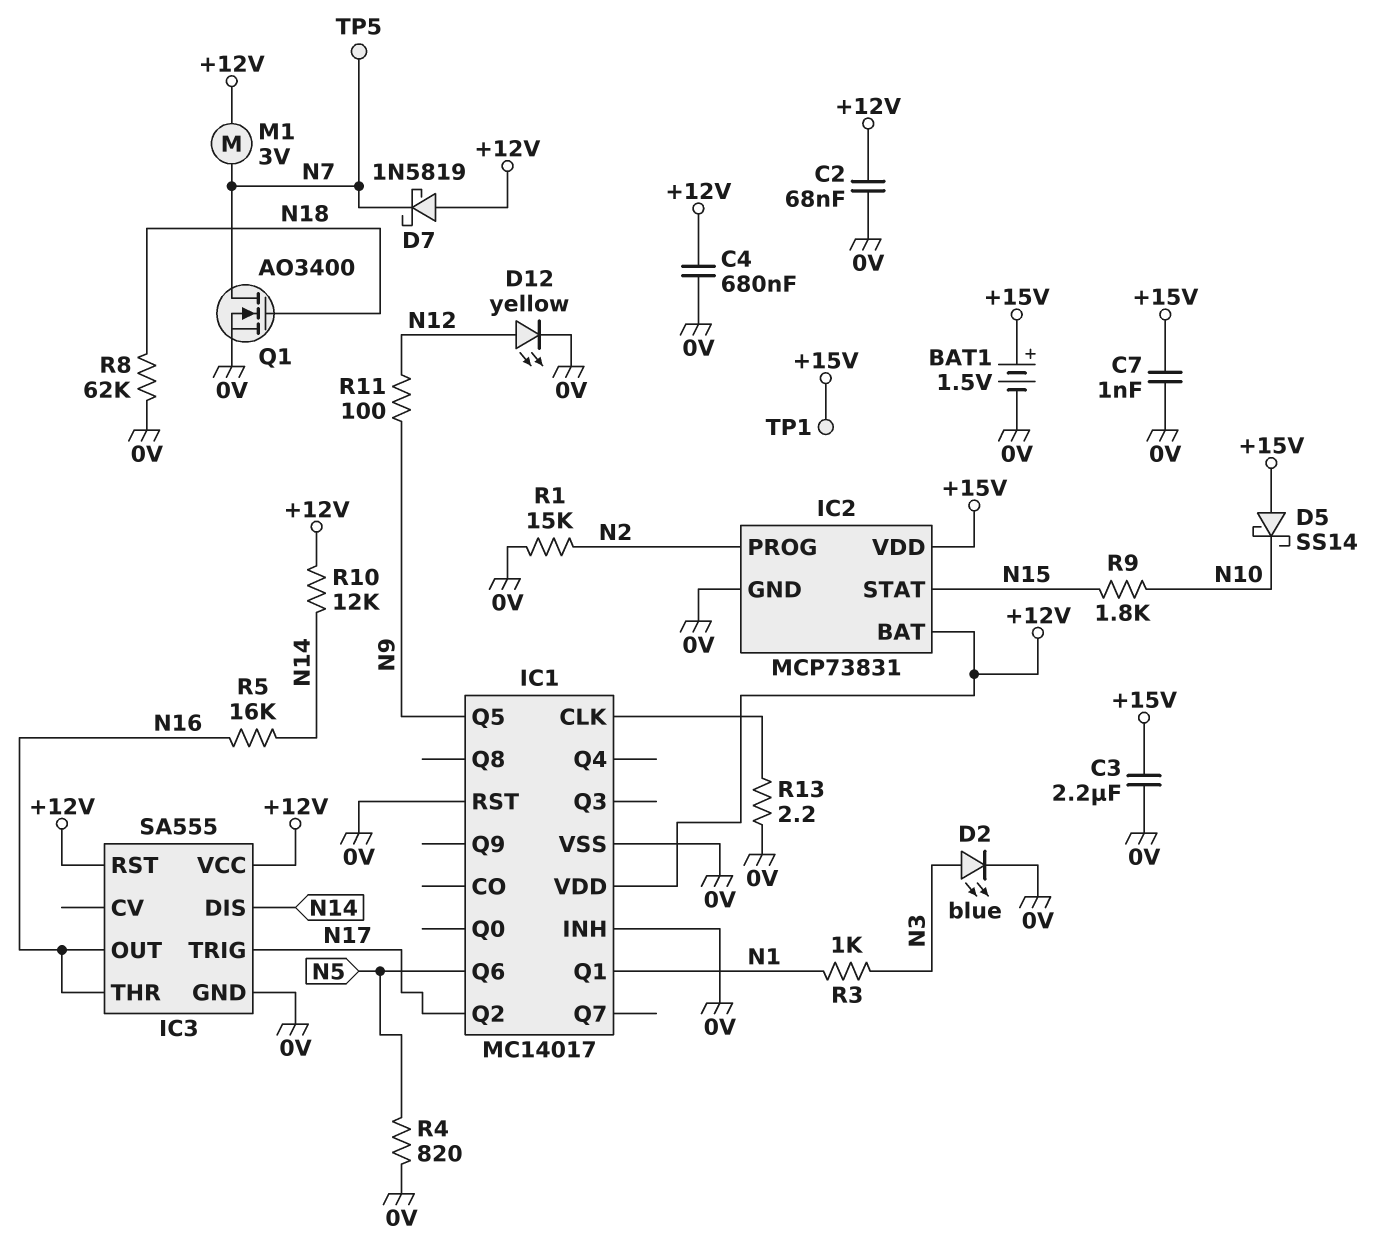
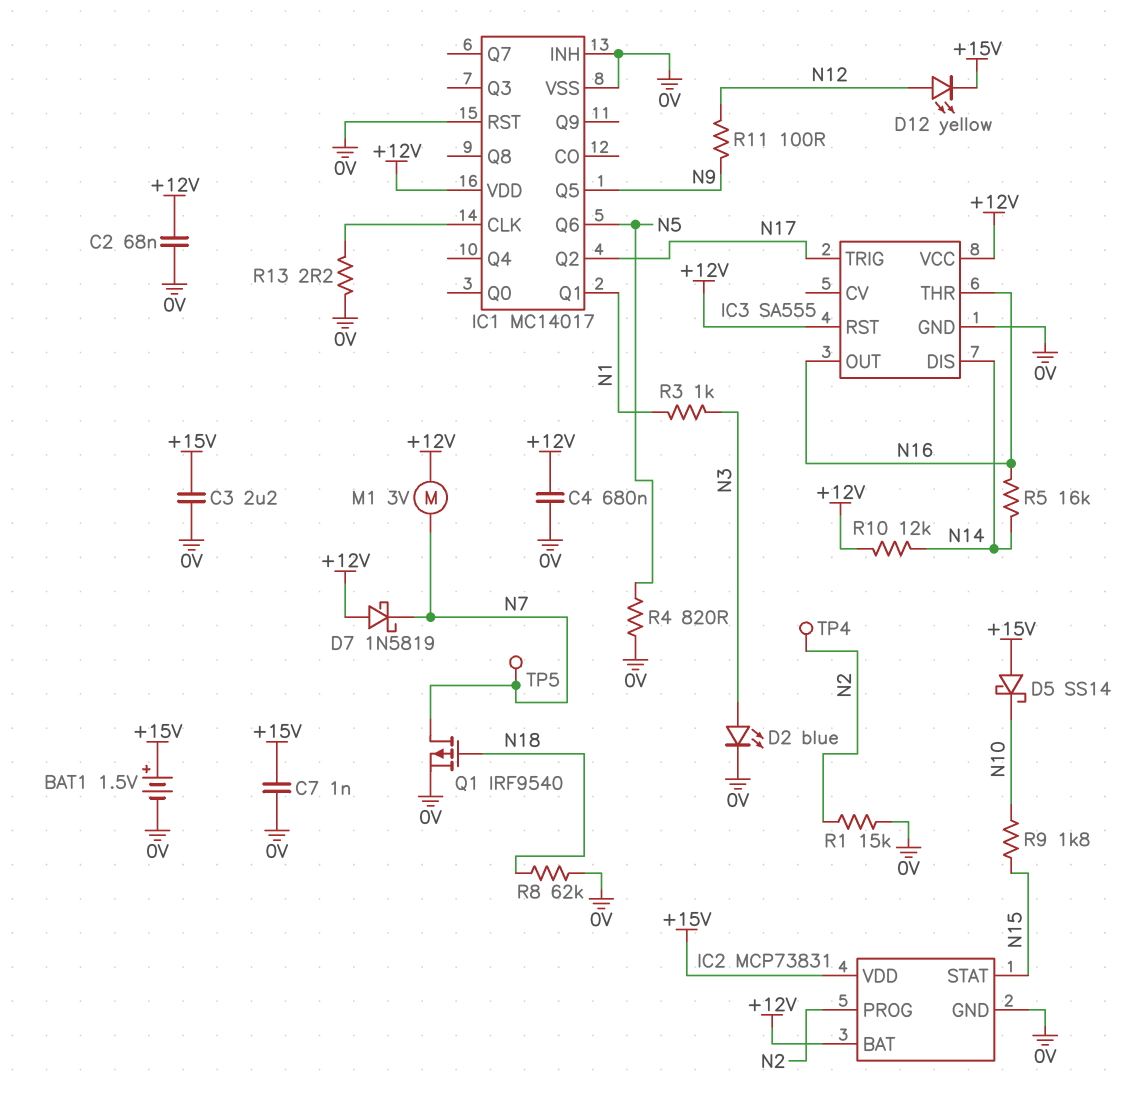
D12: LED yellow (A N12, K 0V) -> LED yellow (A N12, K +15V)
Q1: NMOS AO3400 (G N18, D N7, S 0V) -> PMOS IRF9540 (G N18, D N7, S 0V)
TP1: test point (+15V) -> none
TP4: none -> test point (N2)

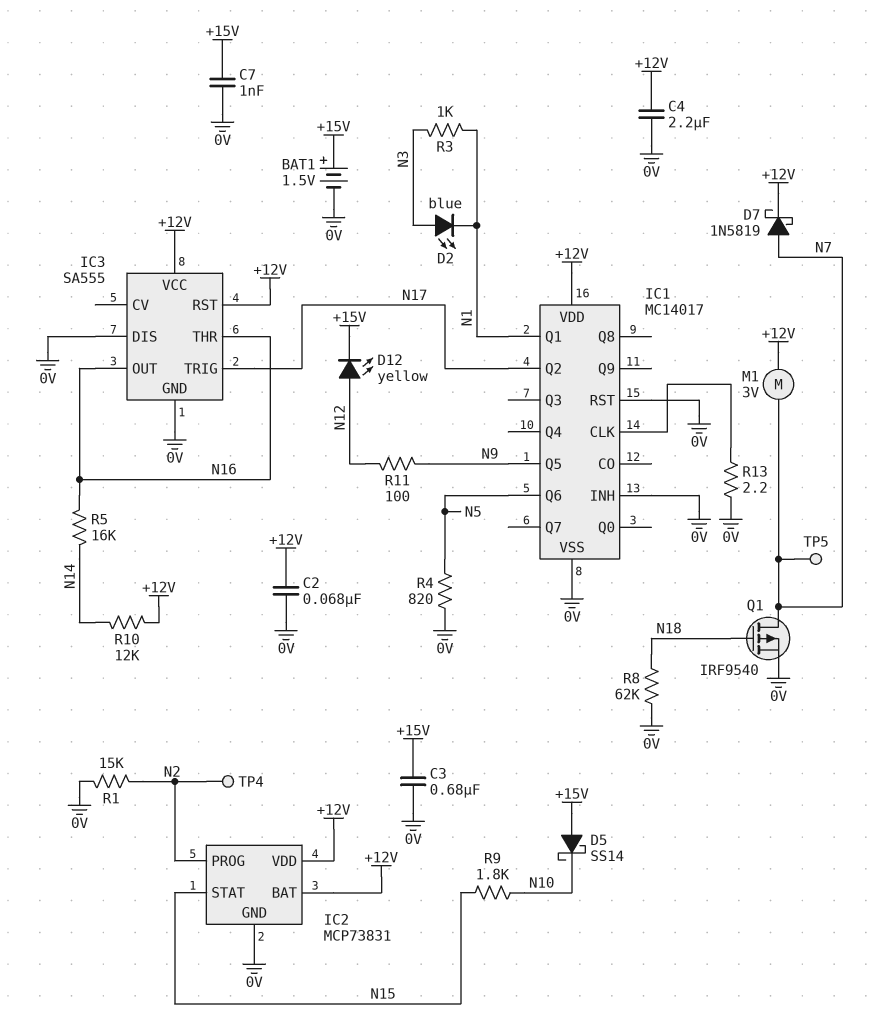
C3: 2.2uF (+15V, 0V) -> 680nF (+15V, 0V)
C4: 680nF (+12V, 0V) -> 2.2uF (+12V, 0V)
D2: LED blue (A N3, K 0V) -> LED blue (A N3, K N1)
D7: schottky 1N5819 (A +12V, K N7) -> schottky 1N5819 (A N7, K +12V)
IC2 pin VDD: +15V -> +12V
IC3 pin DIS: N14 -> 0V

